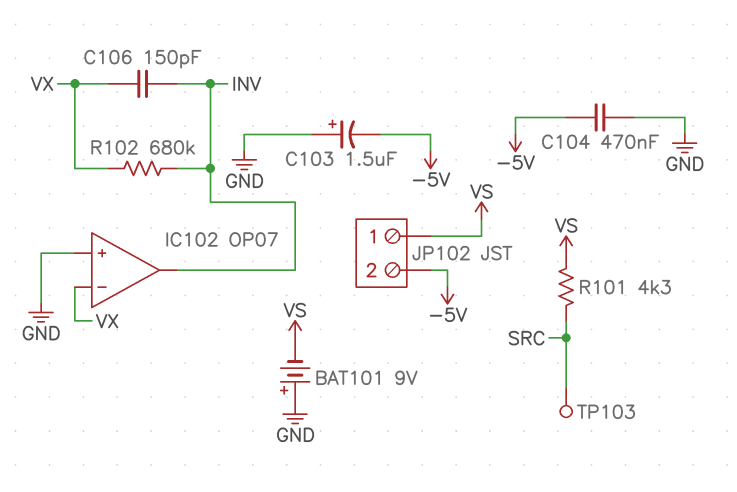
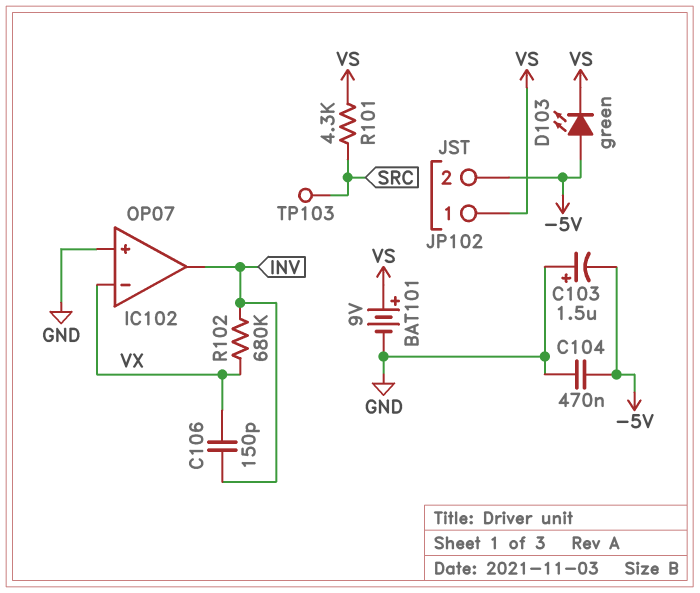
BAT101: 9V (plus GND, minus VS) -> 9V (plus VS, minus GND)
D103: none -> LED green (A -5V, K VS)

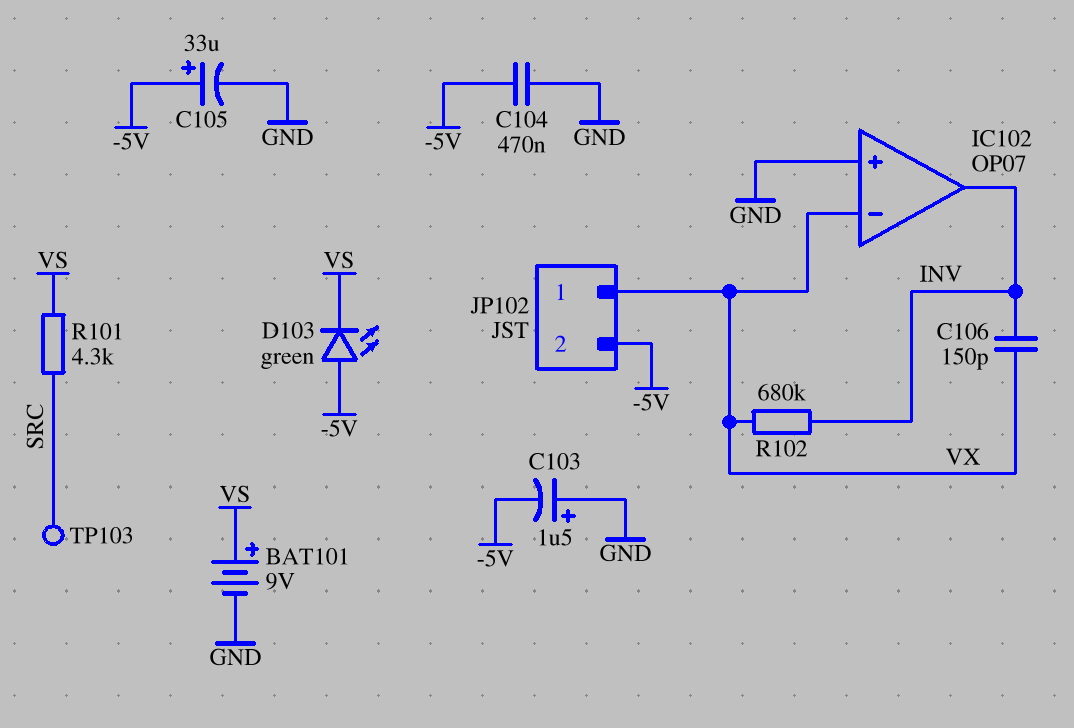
C105: none -> 33uF (plus -5V, minus GND)
JP102 pin 1: VS -> VX

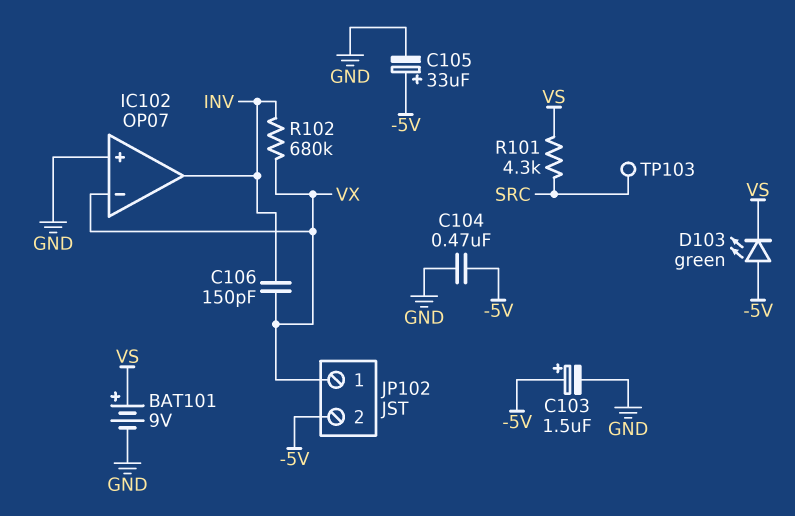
C103: 1.5uF (plus GND, minus -5V) -> 1.5uF (plus -5V, minus GND)

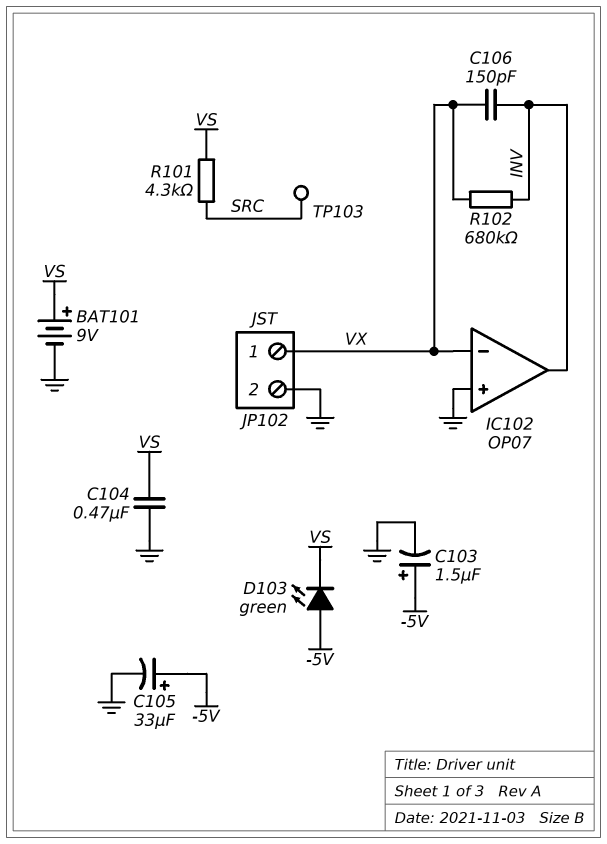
C104: 470nF (-5V, GND) -> 470nF (GND, VS)
JP102 pin 2: -5V -> GND

